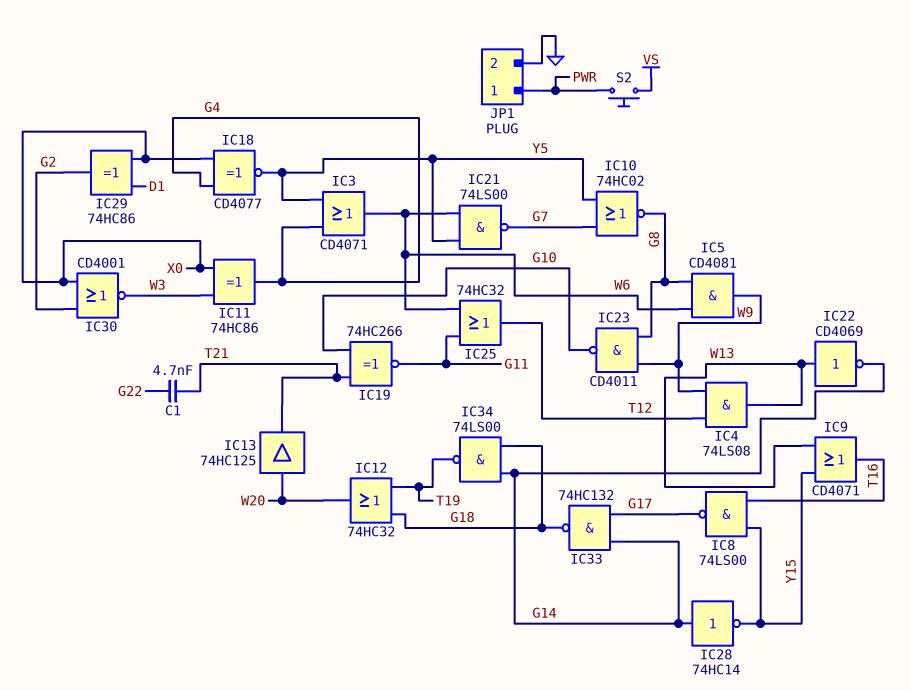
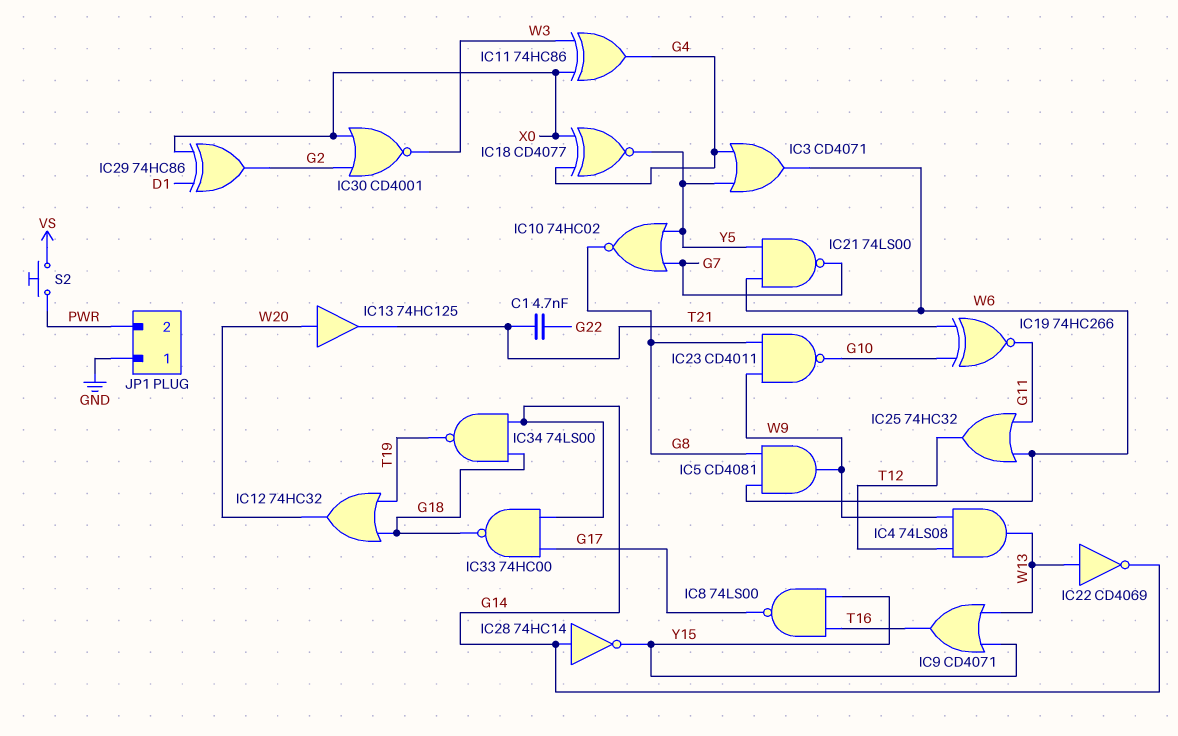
IC33: NAND 74HC132 (in G14, in G17, out G18) -> NAND 74HC00 (in G14, in G17, out G18)
JP1 pin 1: PWR -> GND
JP1 pin 2: GND -> PWR

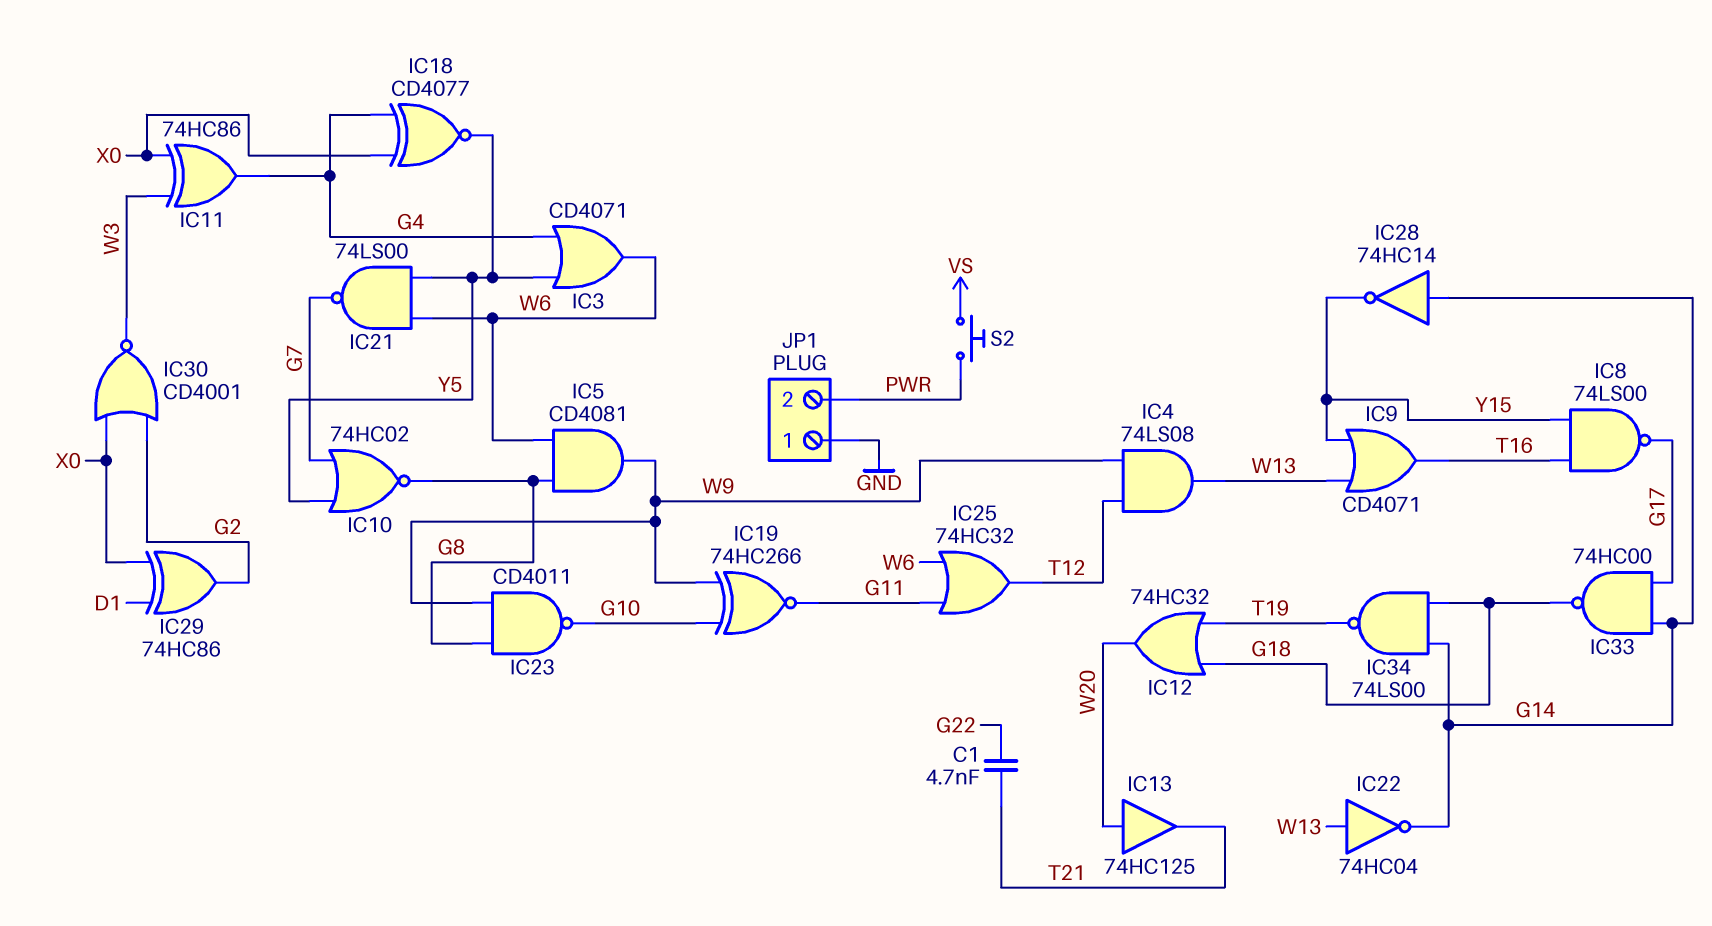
IC19: XNOR 74HC266 (in G10, in T21, out G11) -> XNOR 74HC266 (in G10, in W9, out G11)
IC22: NOT CD4069 (in W13, out G14) -> NOT 74HC04 (in W13, out G14)

